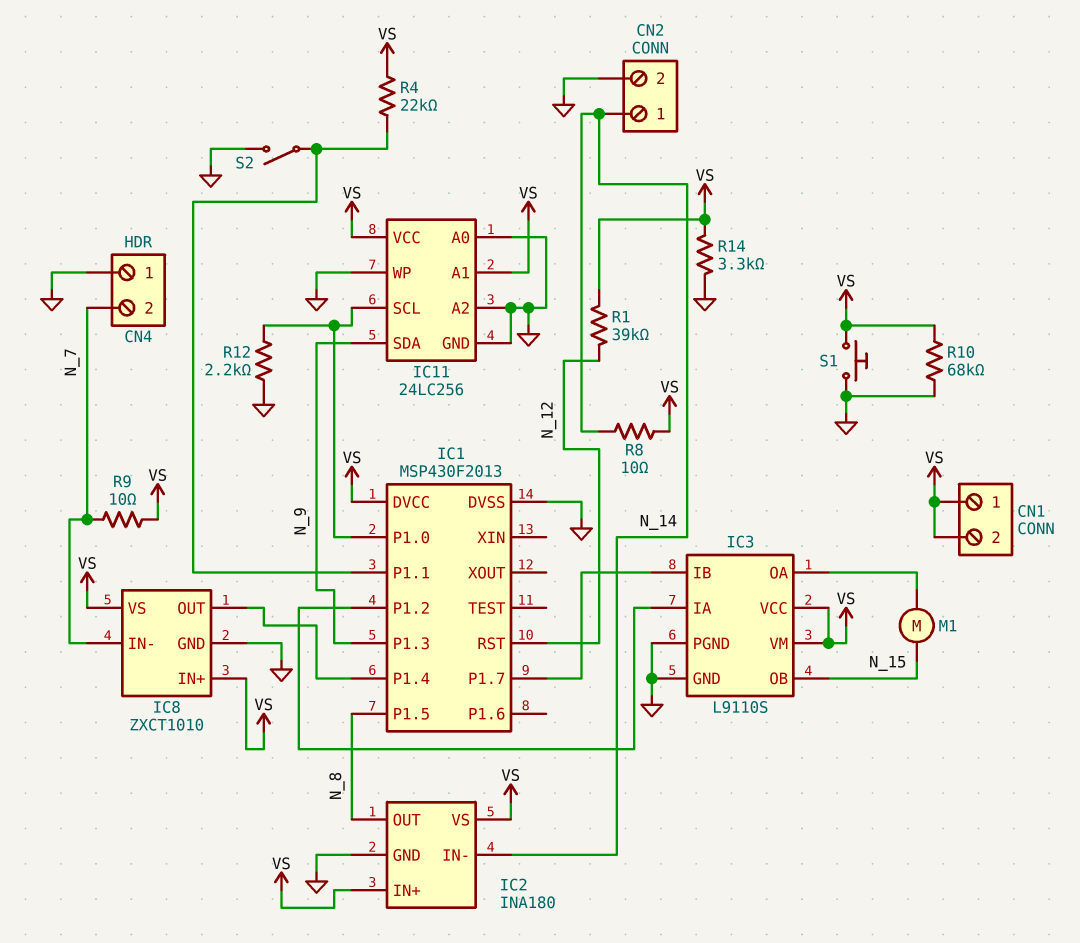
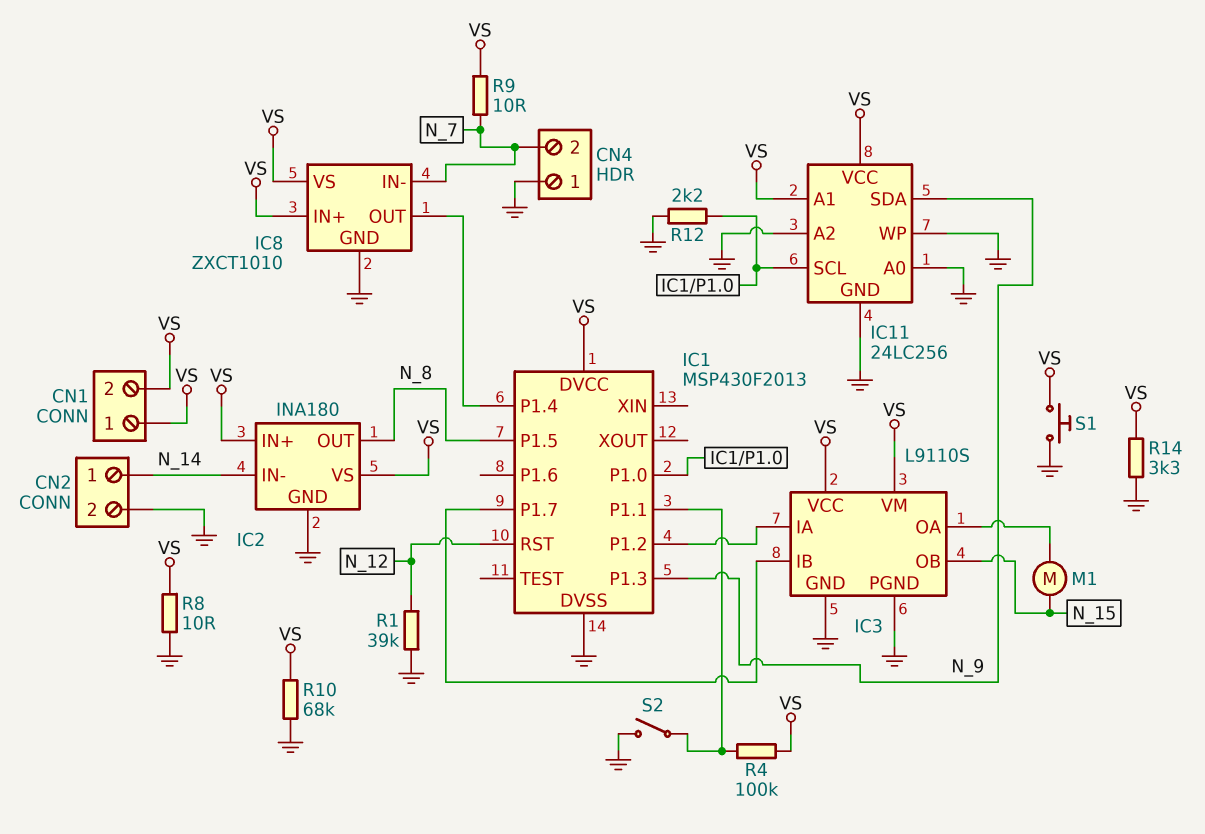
R1: 39k (N_12, VS) -> 39k (GND, N_12)
R4: 22k (IC1/P1.1, VS) -> 100k (IC1/P1.1, VS)
R8: 10 (N_14, VS) -> 10 (GND, VS)

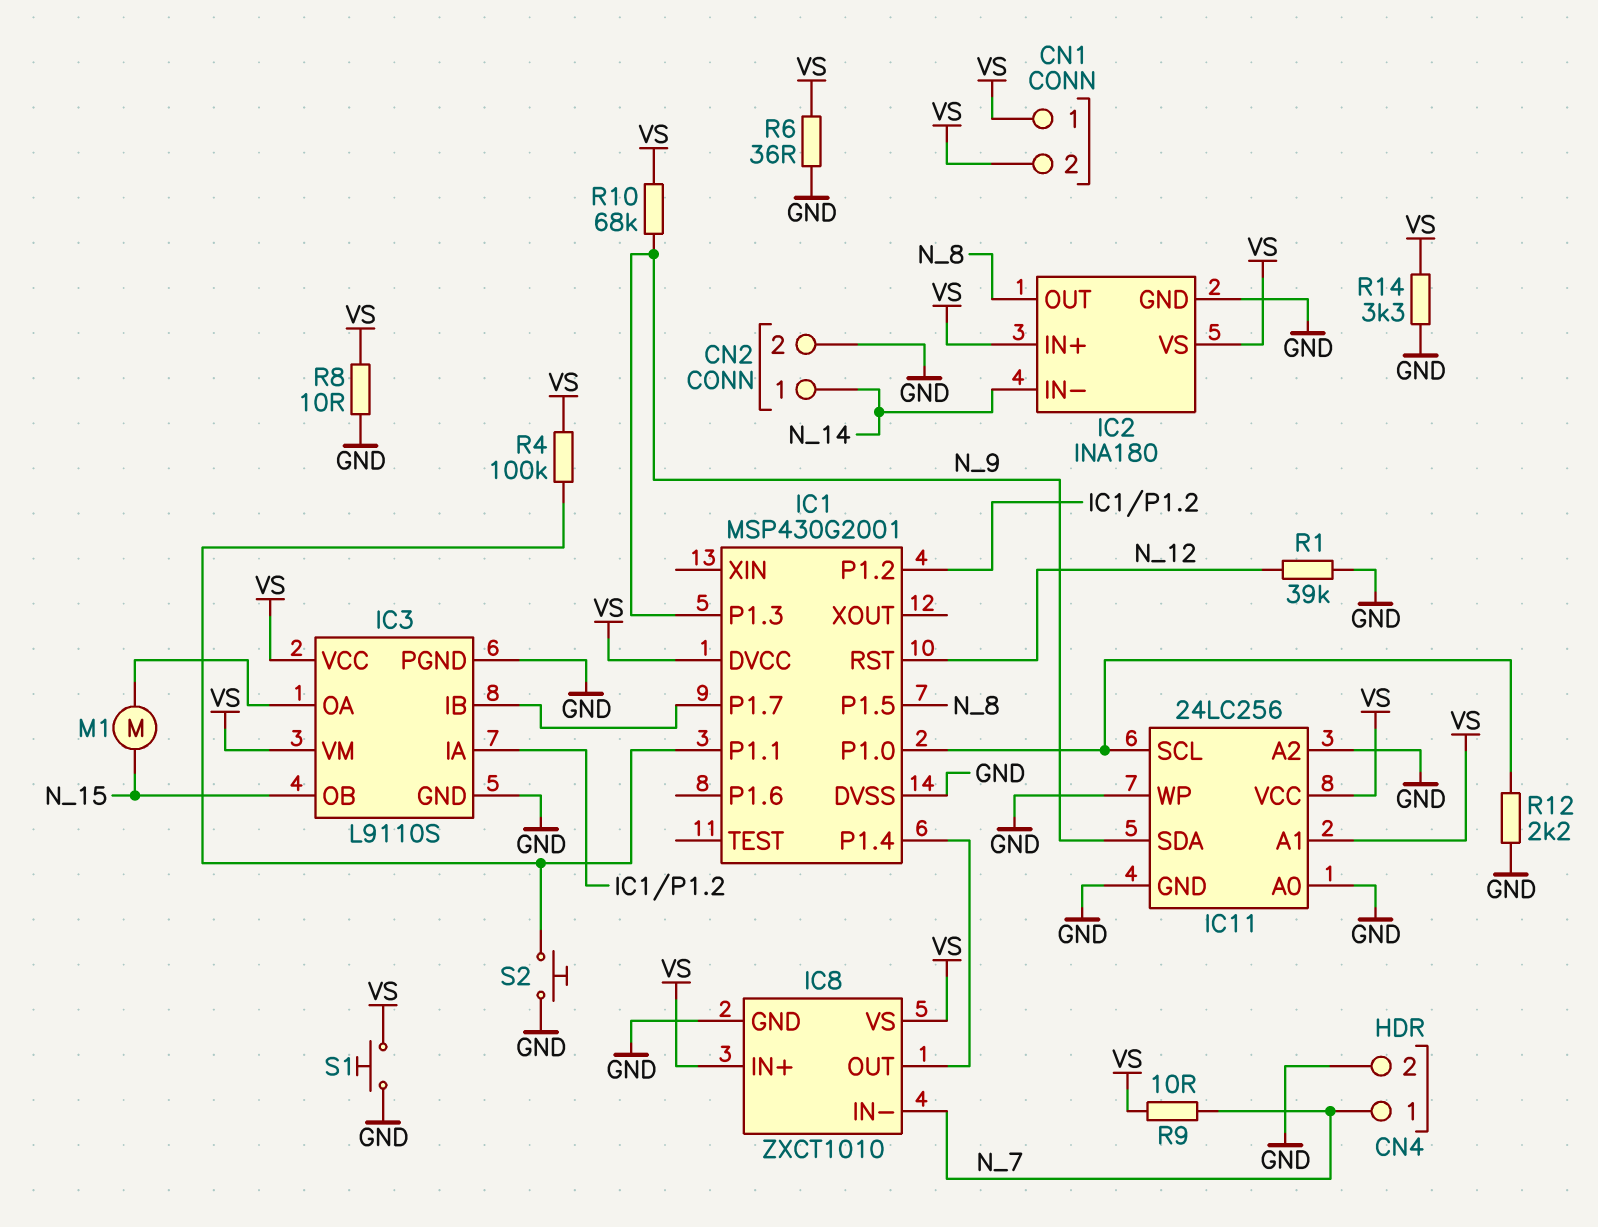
CN4 pin 1: GND -> N_7
CN4 pin 2: N_7 -> GND
IC1: MSP430F2013 -> MSP430G2001
R6: none -> 36 (GND, VS)
R10: 68k (GND, VS) -> 68k (N_9, VS)
S2: switch (GND, IC1/P1.1) -> button (GND, IC1/P1.1)

